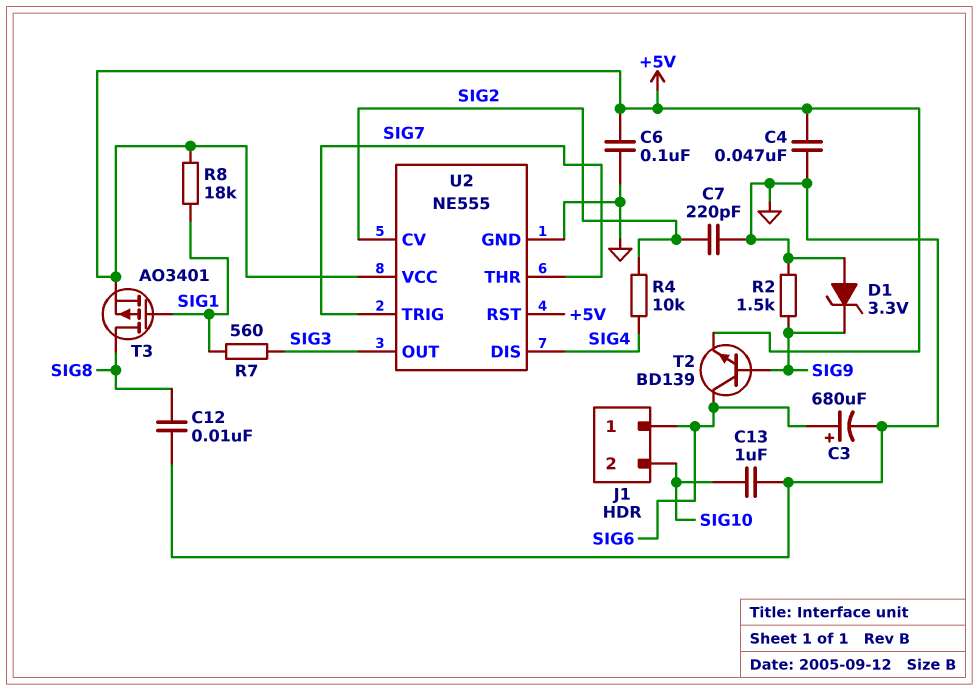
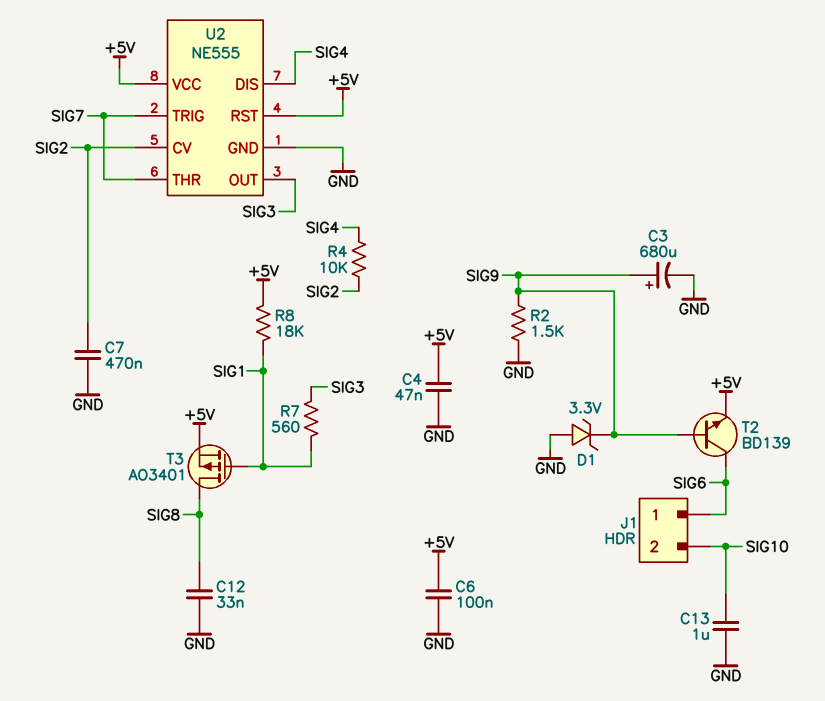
C3: 680uF (plus SIG6, minus GND) -> 680uF (plus SIG9, minus GND)
C7: 220pF (GND, SIG2) -> 470nF (GND, SIG2)
C12: 10nF (GND, SIG8) -> 33nF (GND, SIG8)

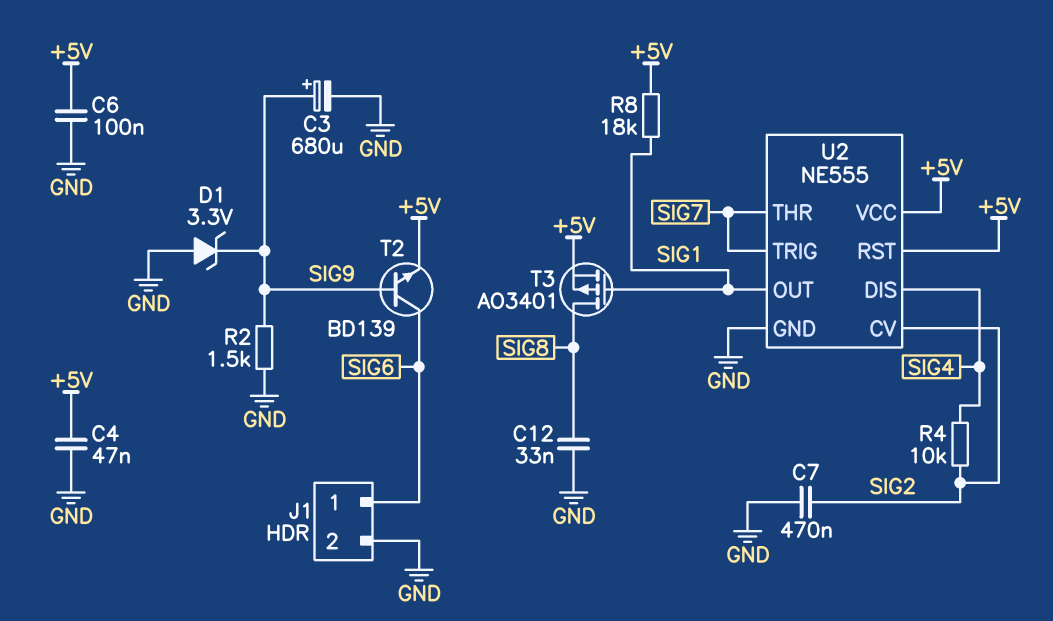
C13: 1uF (GND, SIG10) -> none
J1 pin 2: SIG10 -> GND
R7: 560 (SIG1, SIG3) -> none
U2 pin OUT: SIG3 -> SIG1

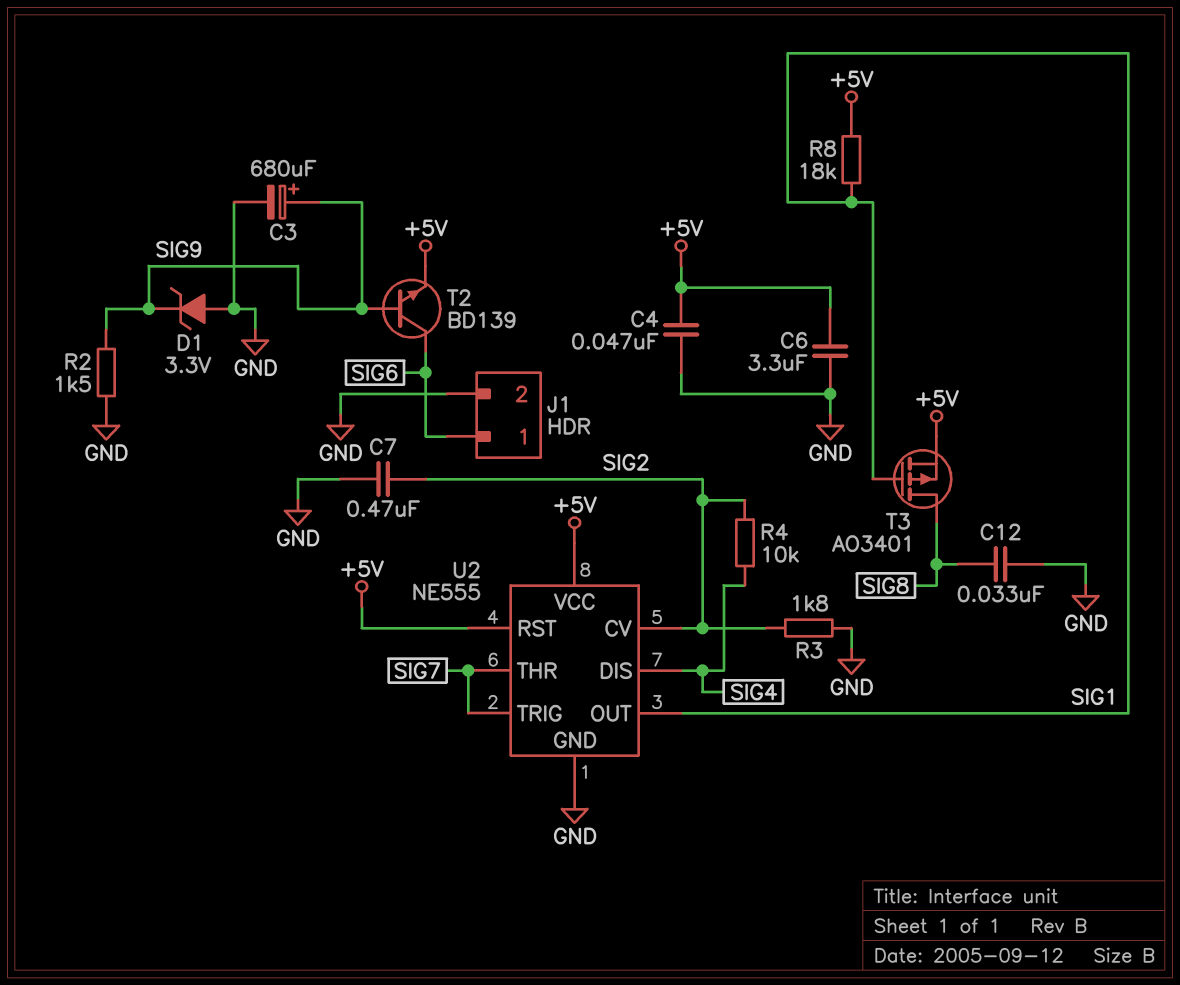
C6: 100nF (+5V, GND) -> 3.3uF (+5V, GND)
R3: none -> 1.8k (GND, SIG2)

